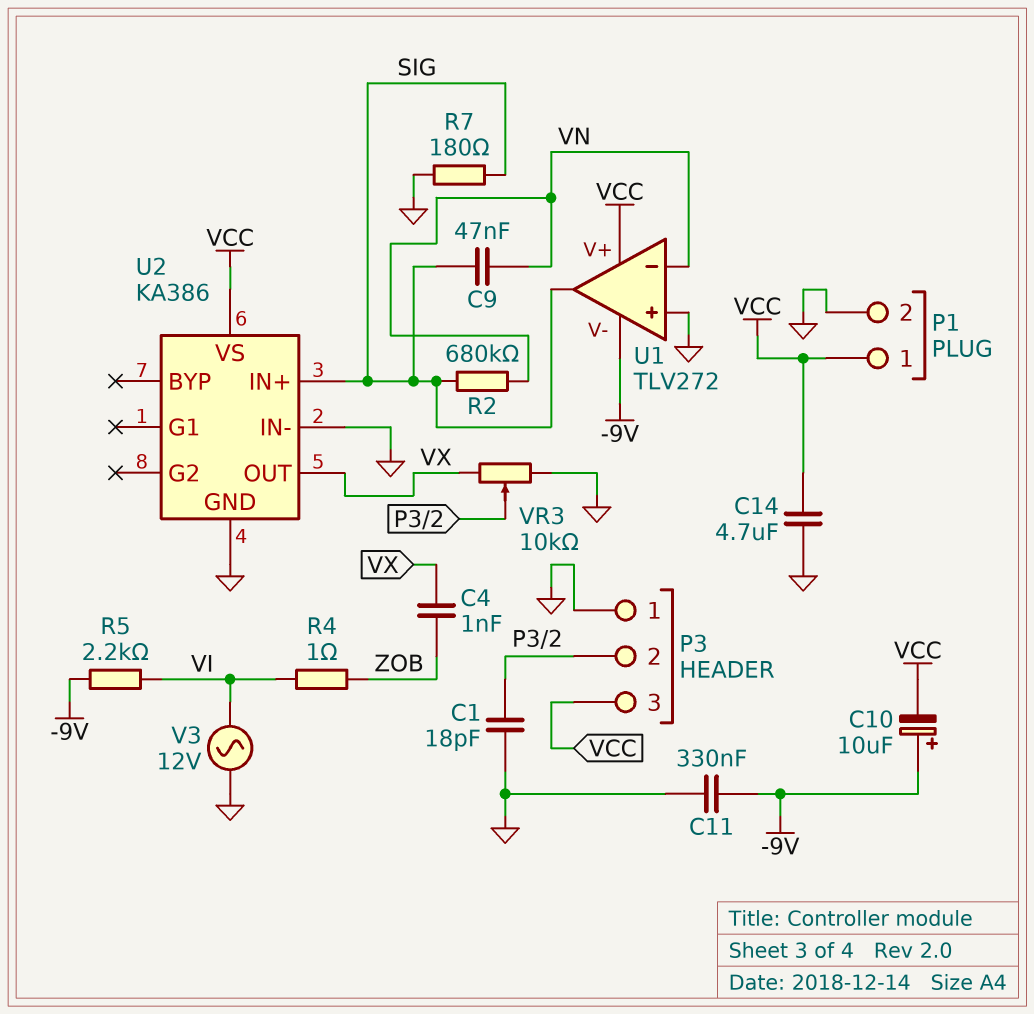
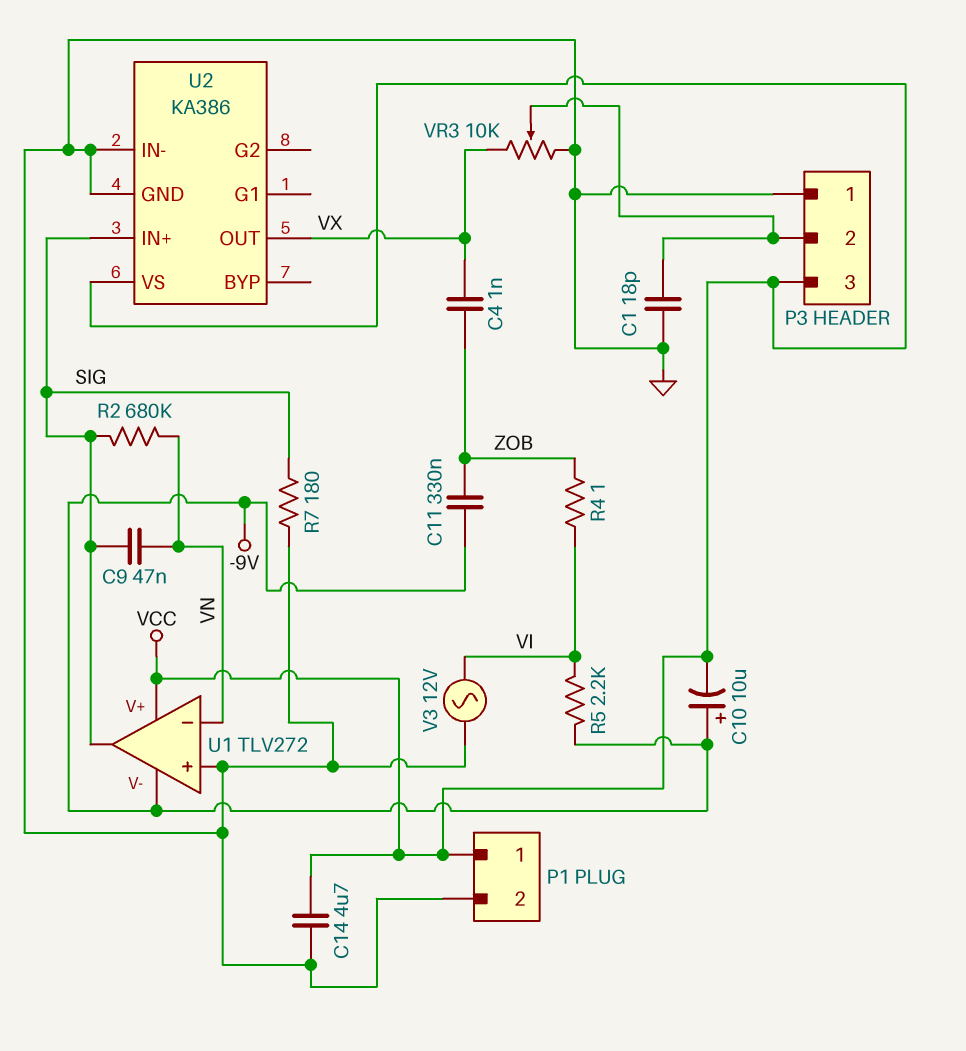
C11: 330nF (-9V, GND) -> 330nF (-9V, ZOB)

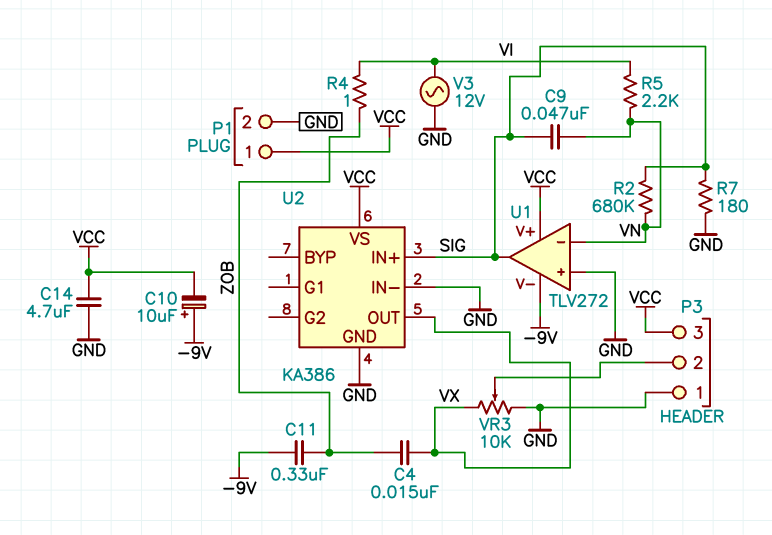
C1: 18pF (GND, P3/2) -> none
C4: 1nF (VX, ZOB) -> 15nF (VX, ZOB)
R5: 2.2k (-9V, VI) -> 2.2k (VI, VN)

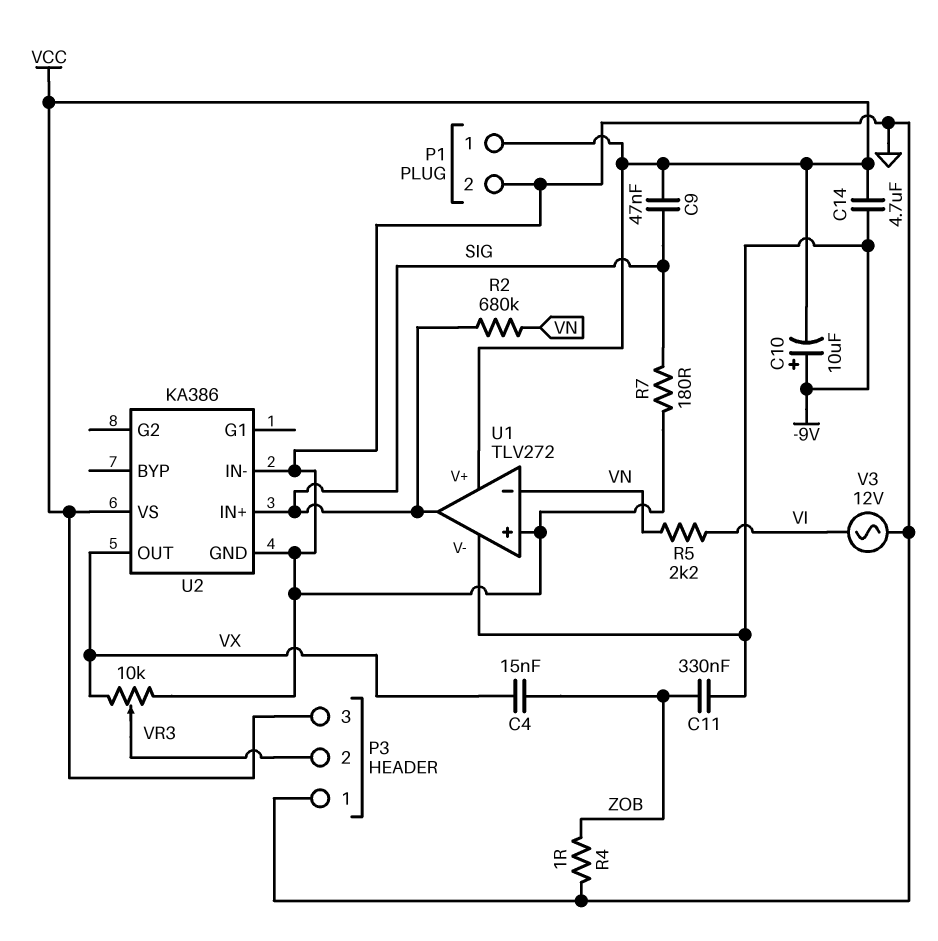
C9: 47nF (SIG, VN) -> 47nF (SIG, VCC)
C14: 4.7uF (GND, VCC) -> 4.7uF (-9V, VCC)
R4: 1 (VI, ZOB) -> 1 (GND, ZOB)

